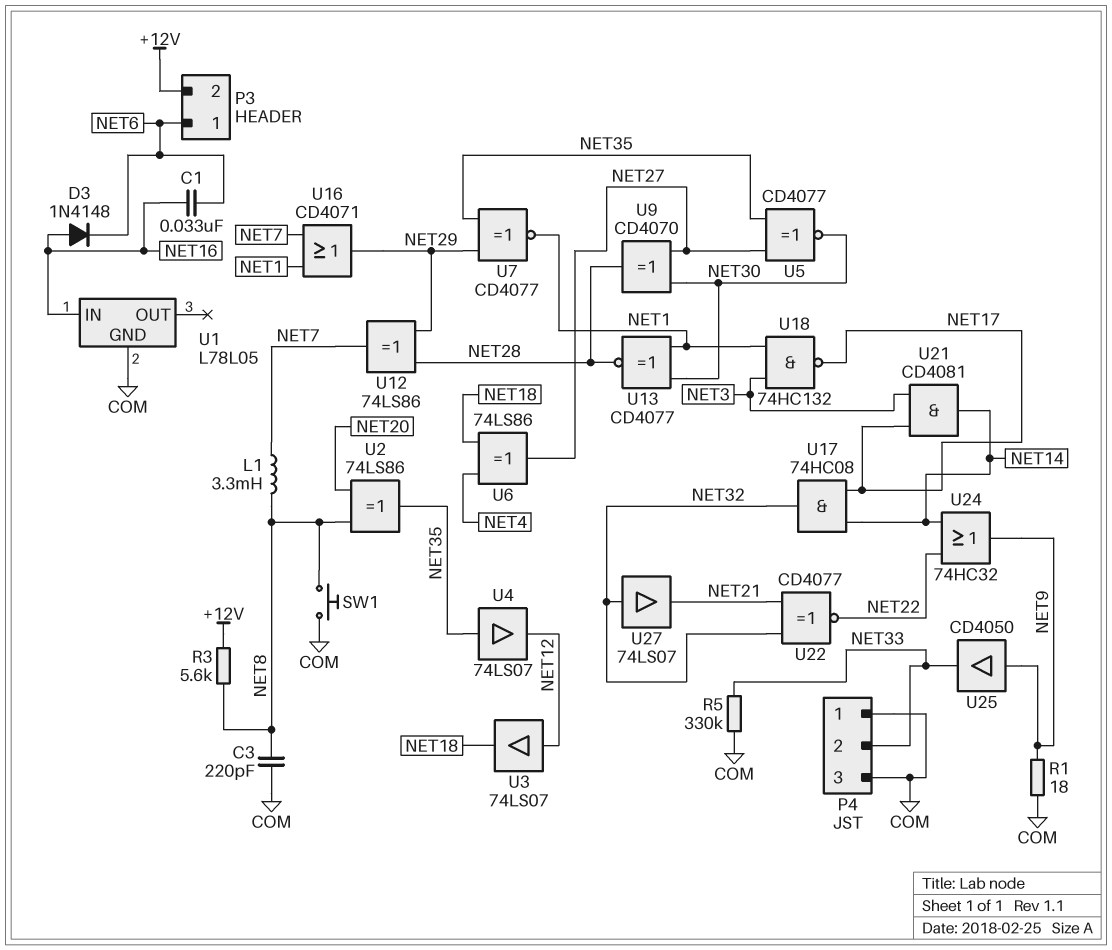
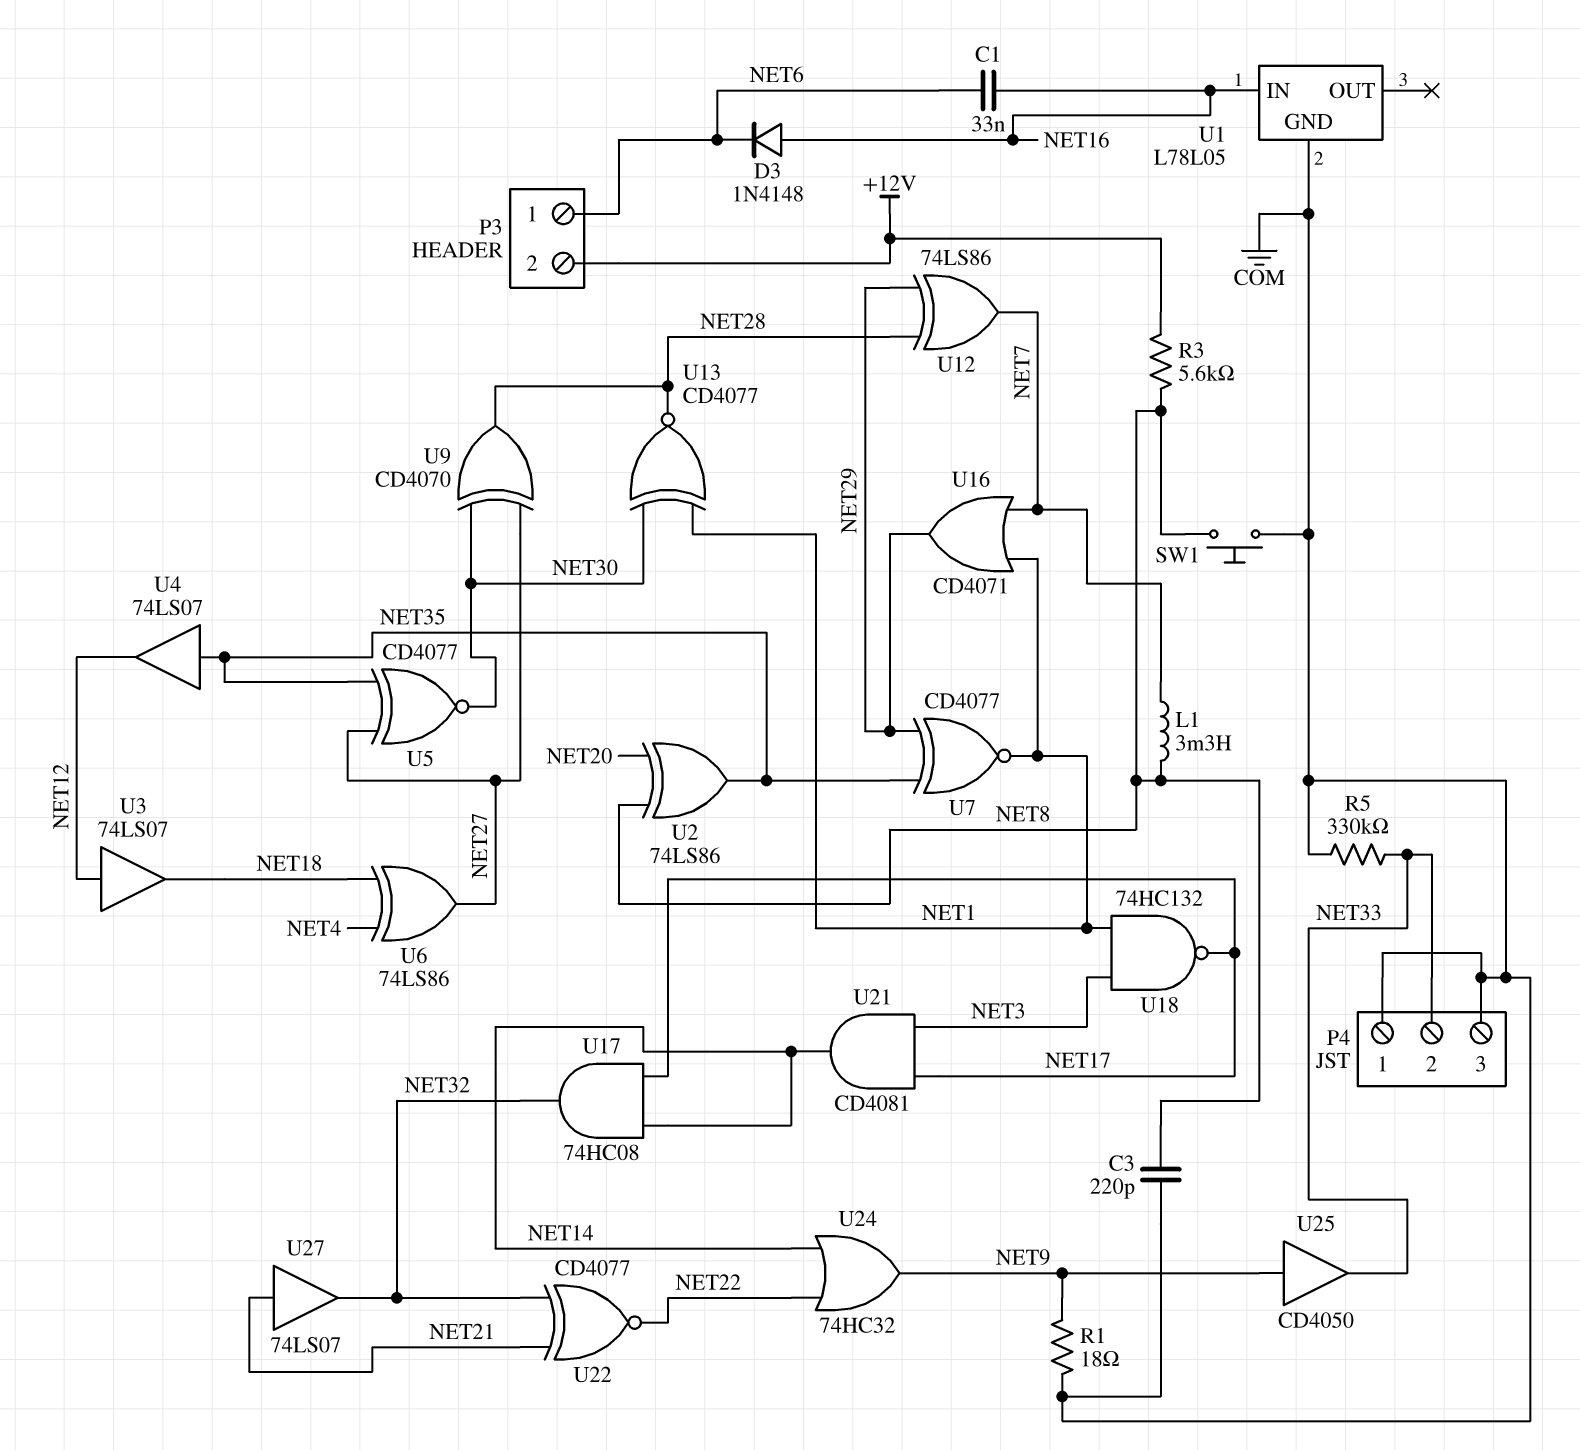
U27: buffer 74LS07 (in NET32, out NET21) -> buffer 74LS07 (in NET21, out NET32)

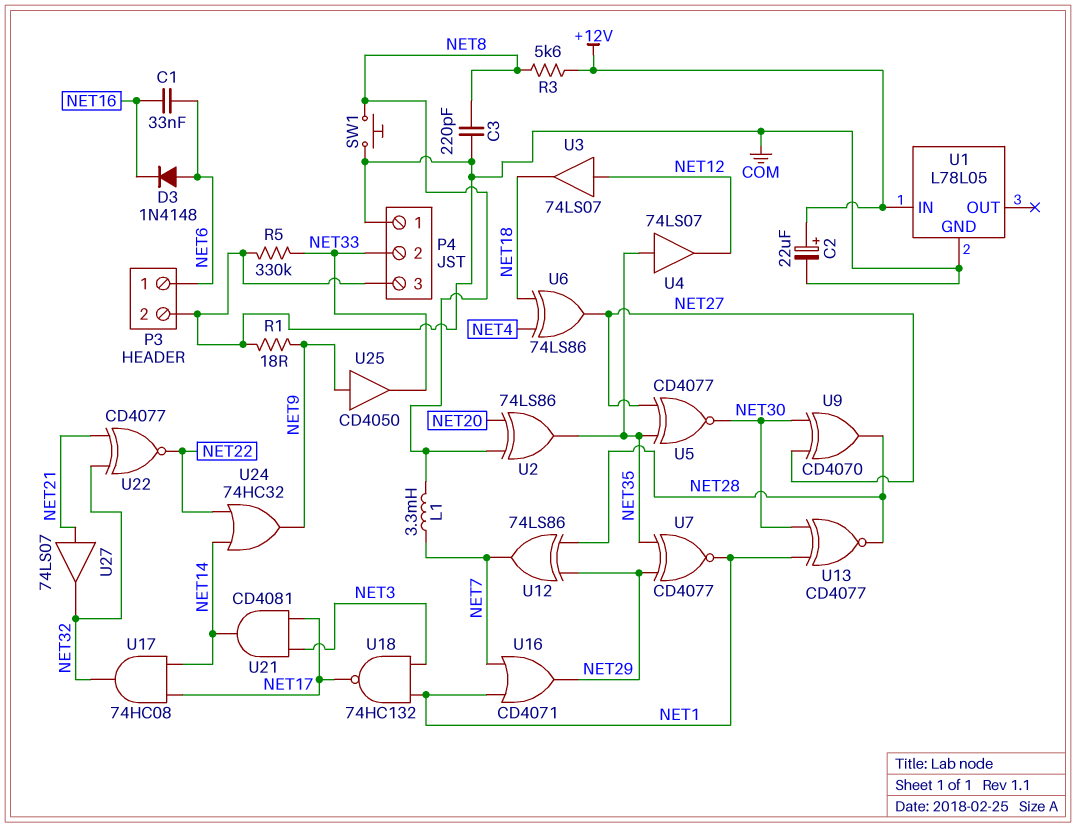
C2: none -> 22uF (plus +12V, minus COM)
D3: diode 1N4148 (A NET16, K NET6) -> diode 1N4148 (A NET6, K NET16)
P3 pin 2: +12V -> COM
U1 pin IN: NET16 -> +12V

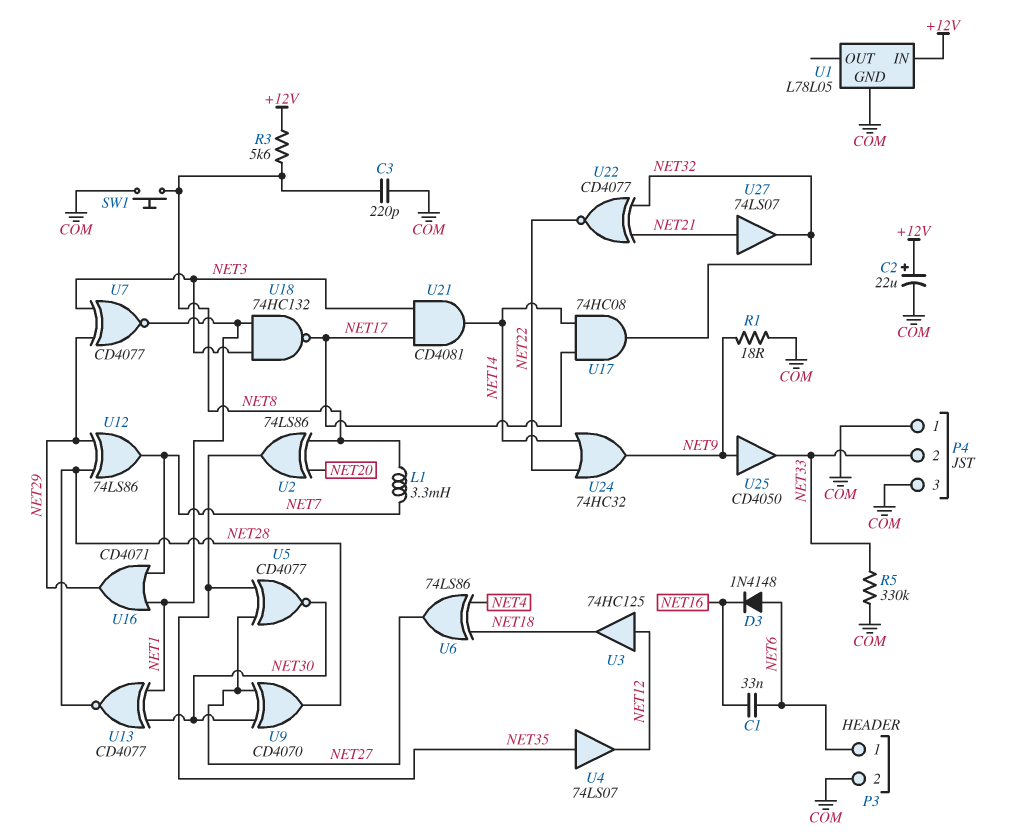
U3: buffer 74LS07 (in NET12, out NET18) -> buffer 74HC125 (in NET12, out NET18)
U7: XNOR CD4077 (in NET29, in NET35, out NET1) -> XNOR CD4077 (in NET3, in NET29, out NET1)

